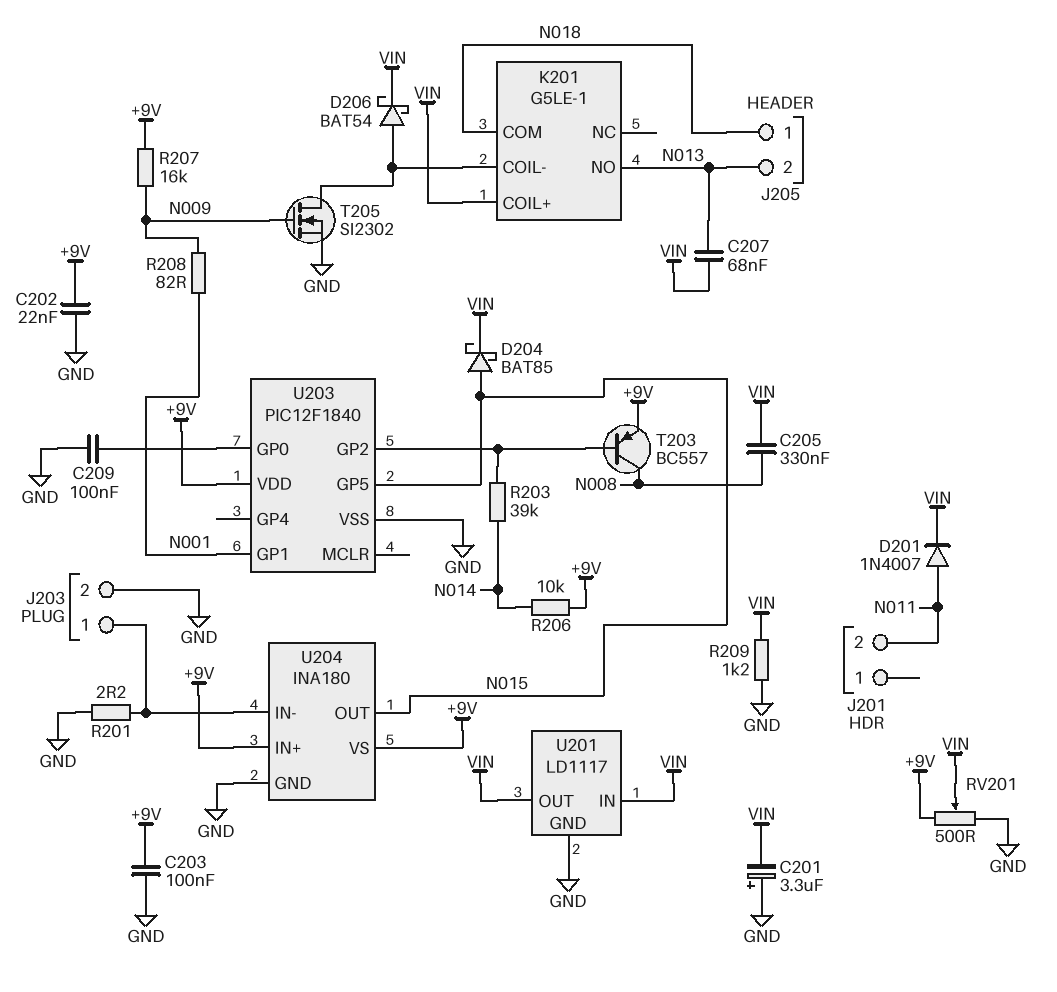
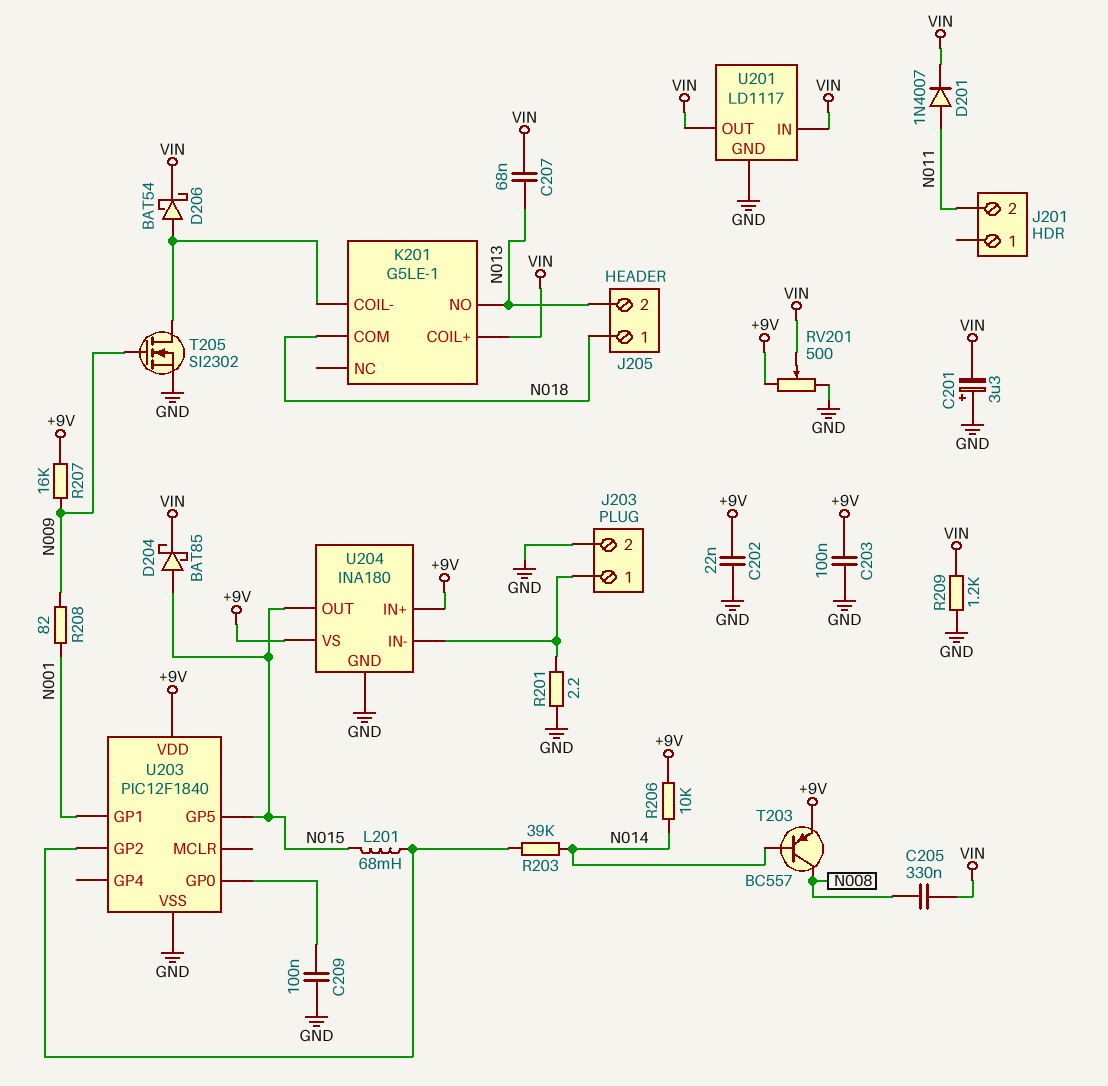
L201: none -> 68mH (N015, U203/GP2)
T203: PNP BC557 (B U203/GP2, C N008, E +9V) -> PNP BC557 (B N014, C N008, E +9V)

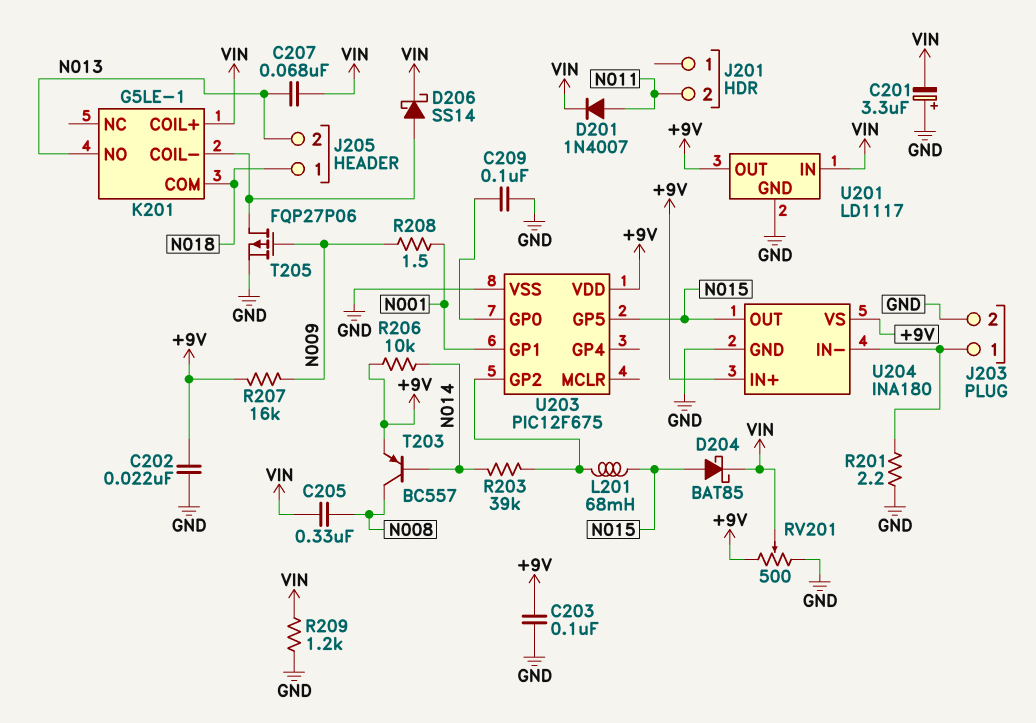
D206: schottky BAT54 (A K201/COIL-, K VIN) -> schottky SS14 (A K201/COIL-, K VIN)
R208: 82 (N001, N009) -> 1.5 (N001, N009)
T205: NMOS SI2302 (G N009, D K201/COIL-, S GND) -> PMOS FQP27P06 (G N009, D K201/COIL-, S GND)
U201 pin OUT: VIN -> +9V
U203: PIC12F1840 -> PIC12F675

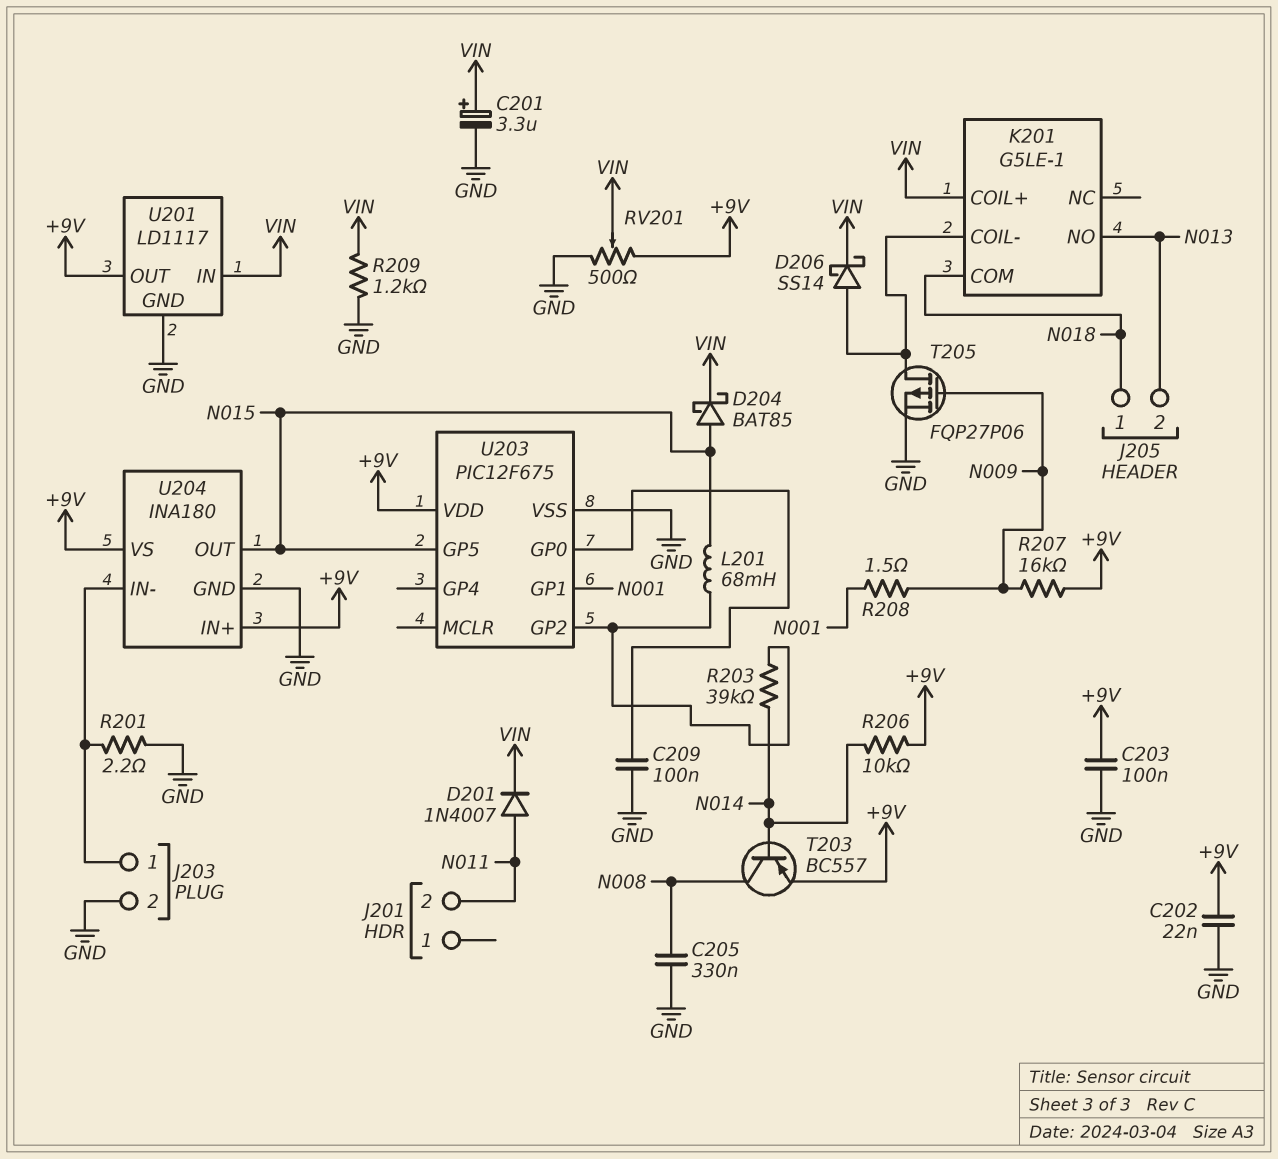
C201: 3.3uF (plus GND, minus VIN) -> 3.3uF (plus VIN, minus GND)
C205: 330nF (N008, VIN) -> 330nF (GND, N008)
C207: 68nF (N013, VIN) -> none

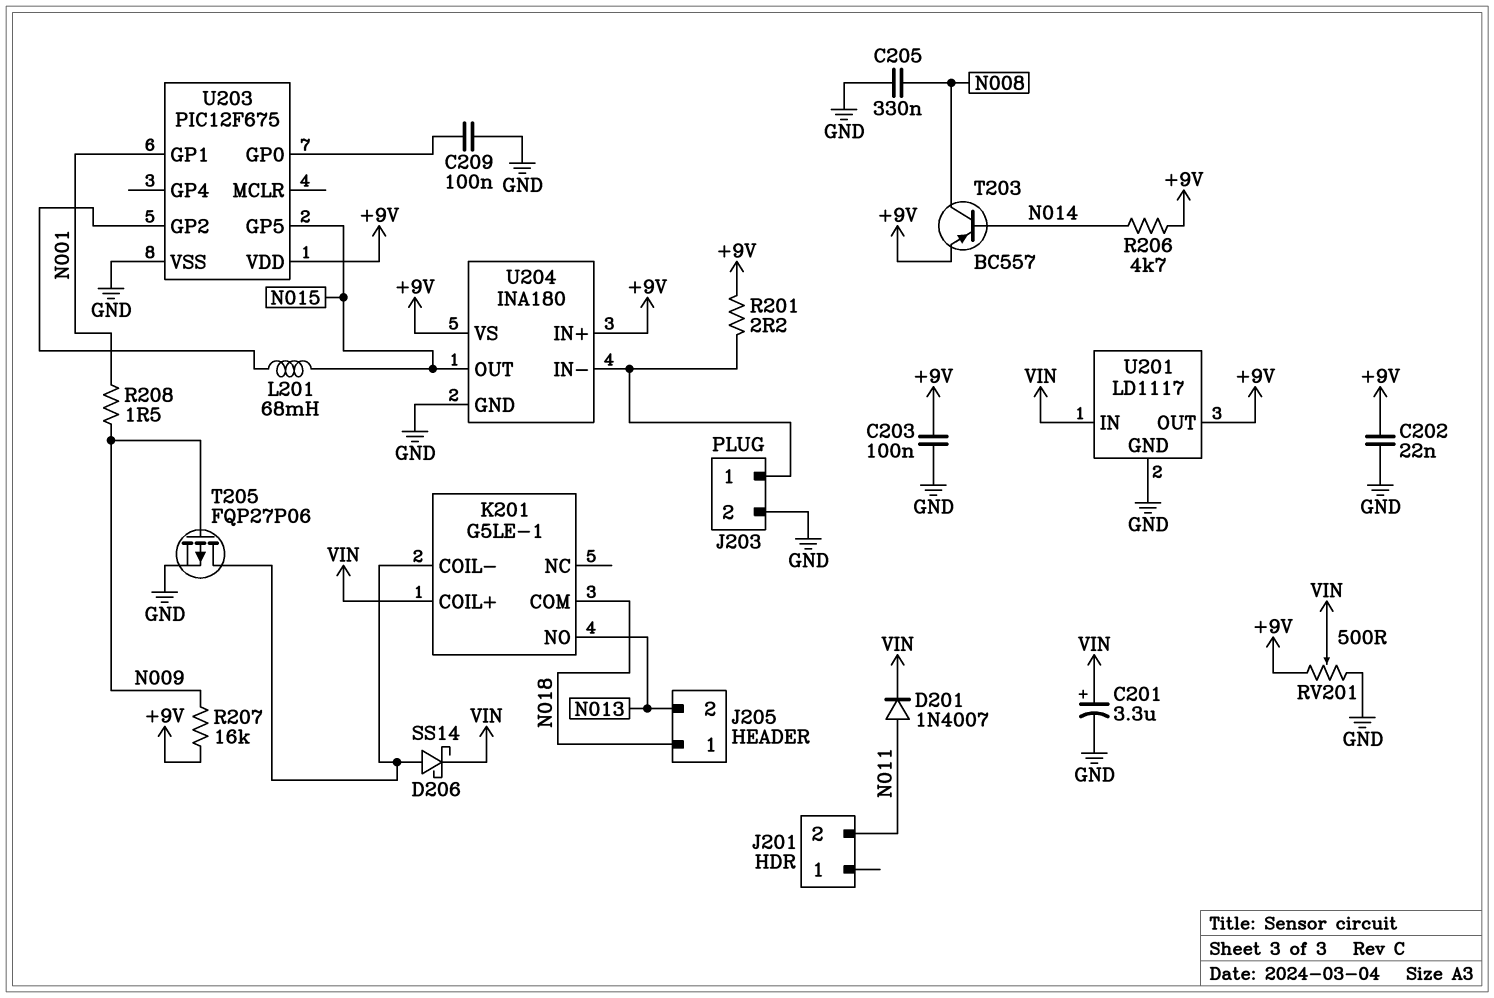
D204: schottky BAT85 (A N015, K VIN) -> none
R201: 2.2 (GND, J203/1) -> 2.2 (+9V, J203/1)
R203: 39k (N014, U203/GP2) -> none
R206: 10k (+9V, N014) -> 4.7k (+9V, N014)
R209: 1.2k (GND, VIN) -> none

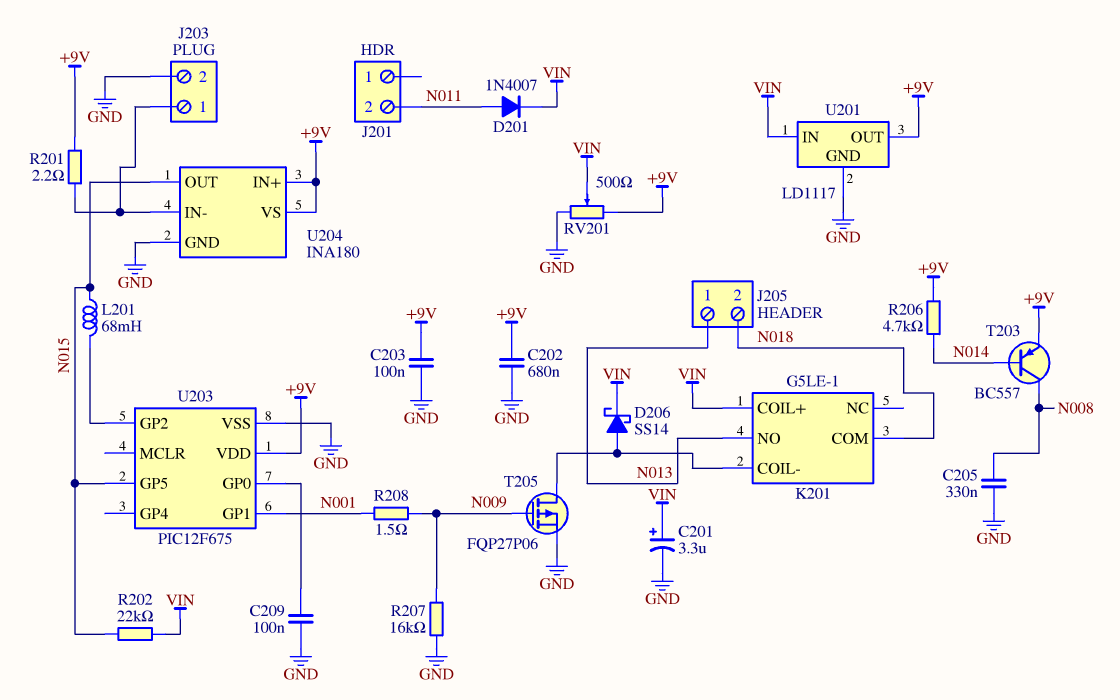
C202: 22nF (+9V, GND) -> 680nF (+9V, GND)
J205 pin 1: N018 -> N013
J205 pin 2: N013 -> N018
R202: none -> 22k (N015, VIN)
R207: 16k (+9V, N009) -> 16k (GND, N009)

